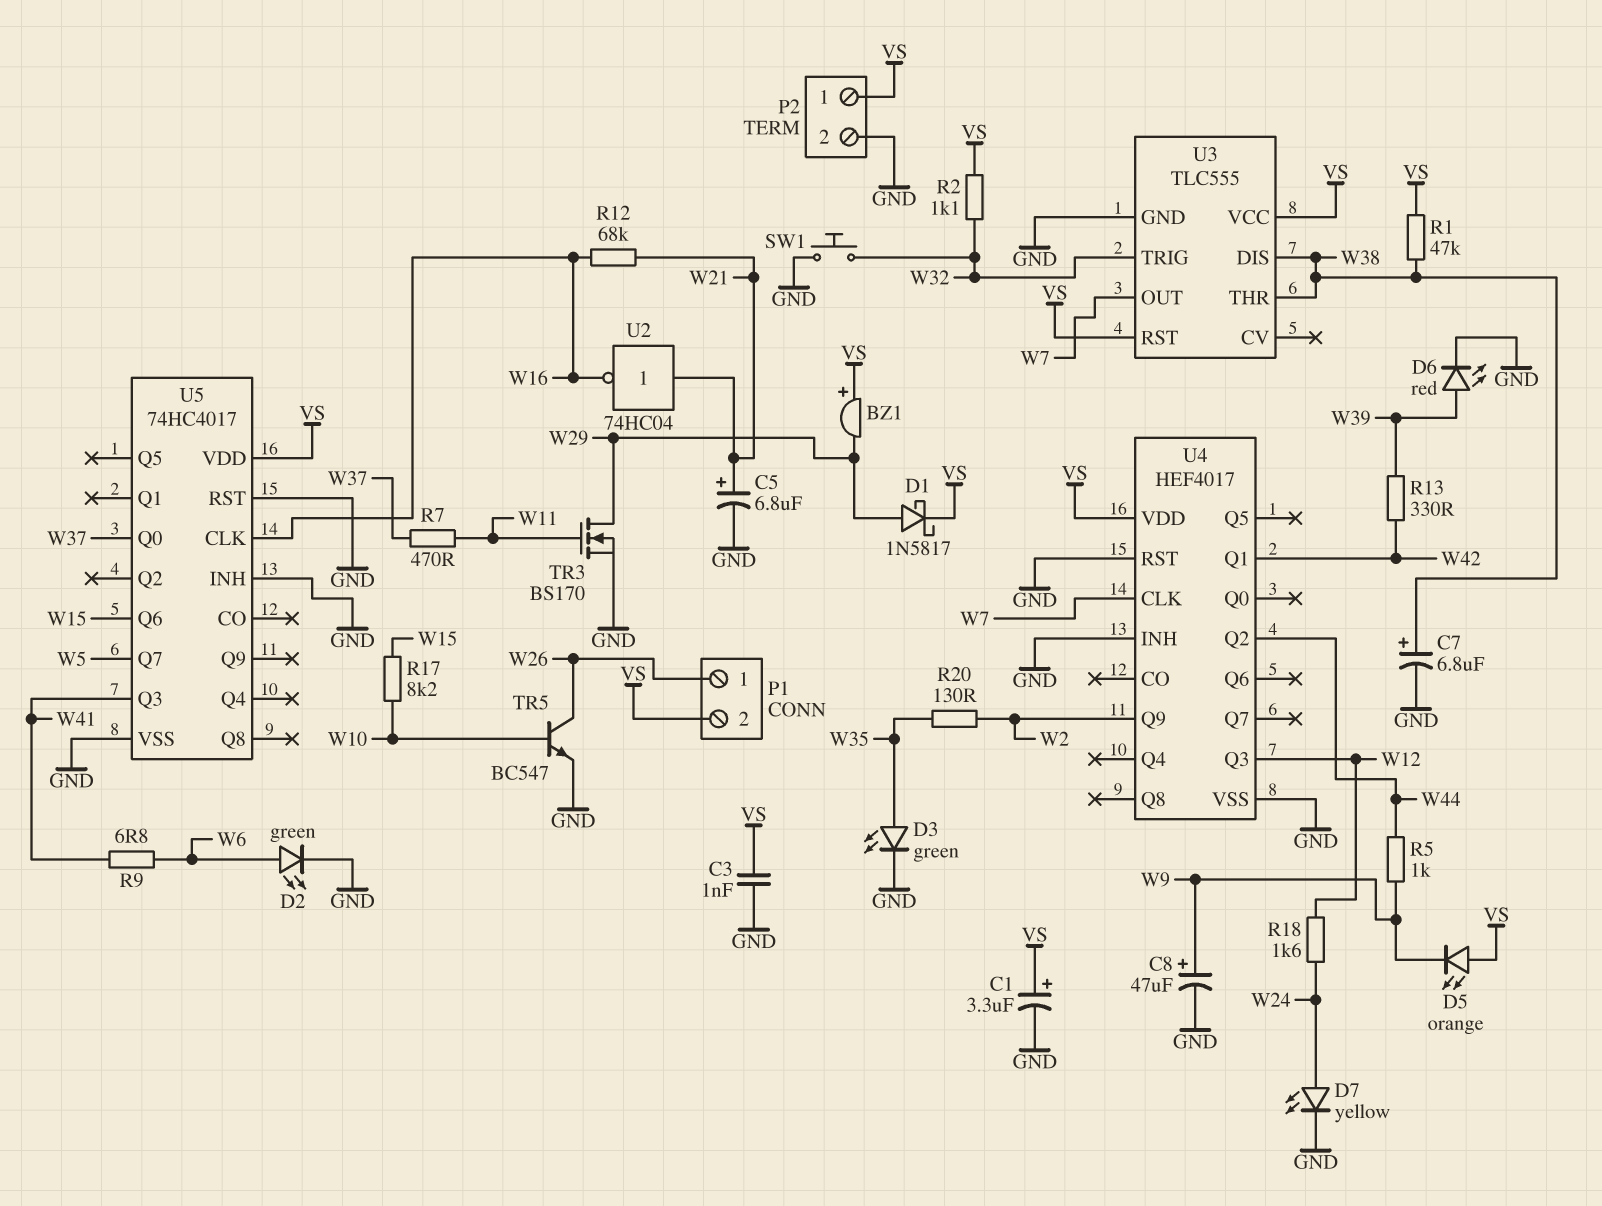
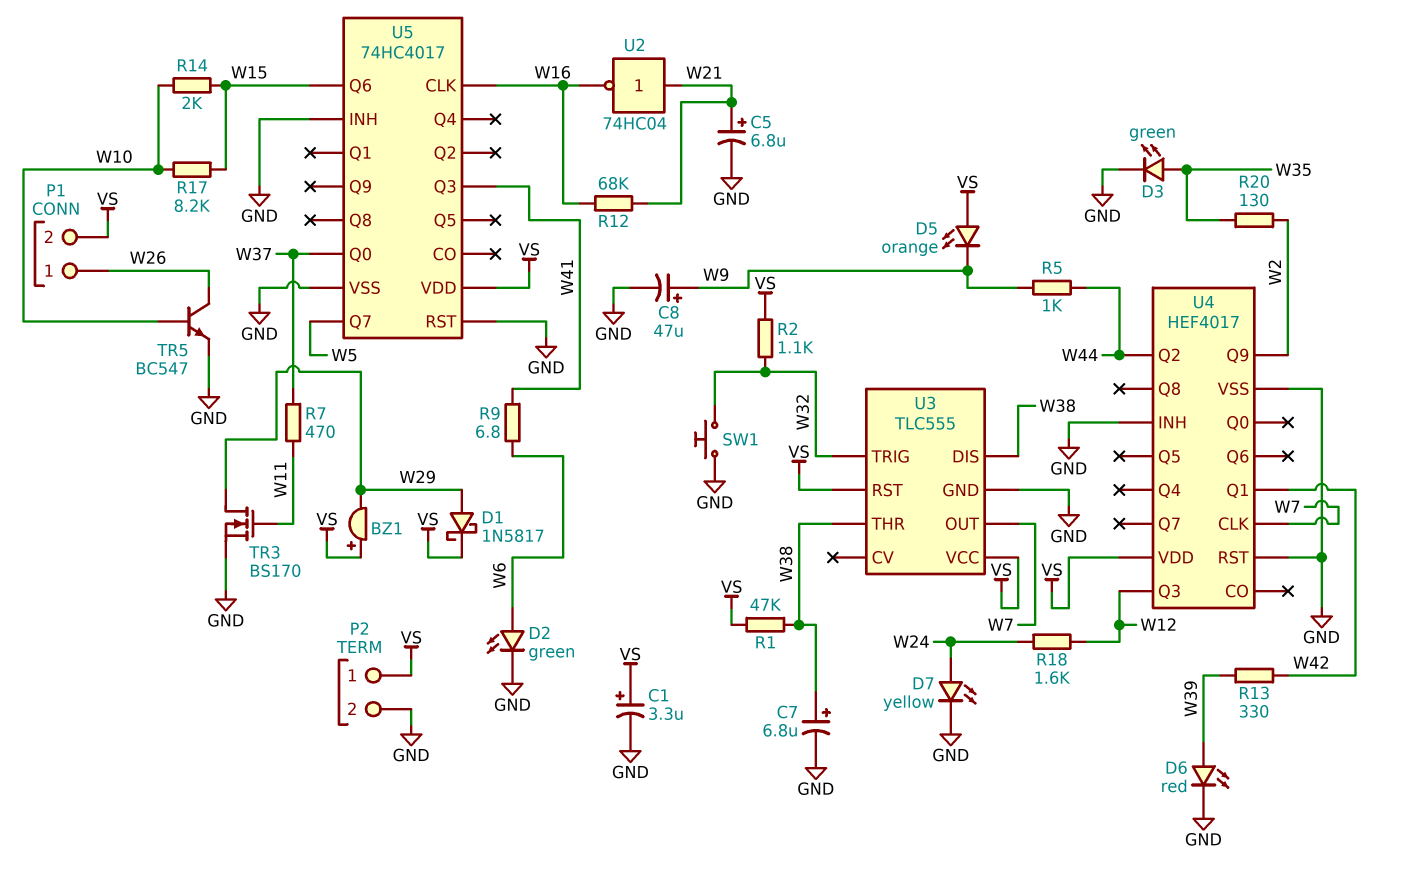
C3: 1nF (GND, VS) -> none
R14: none -> 2k (W10, W15)

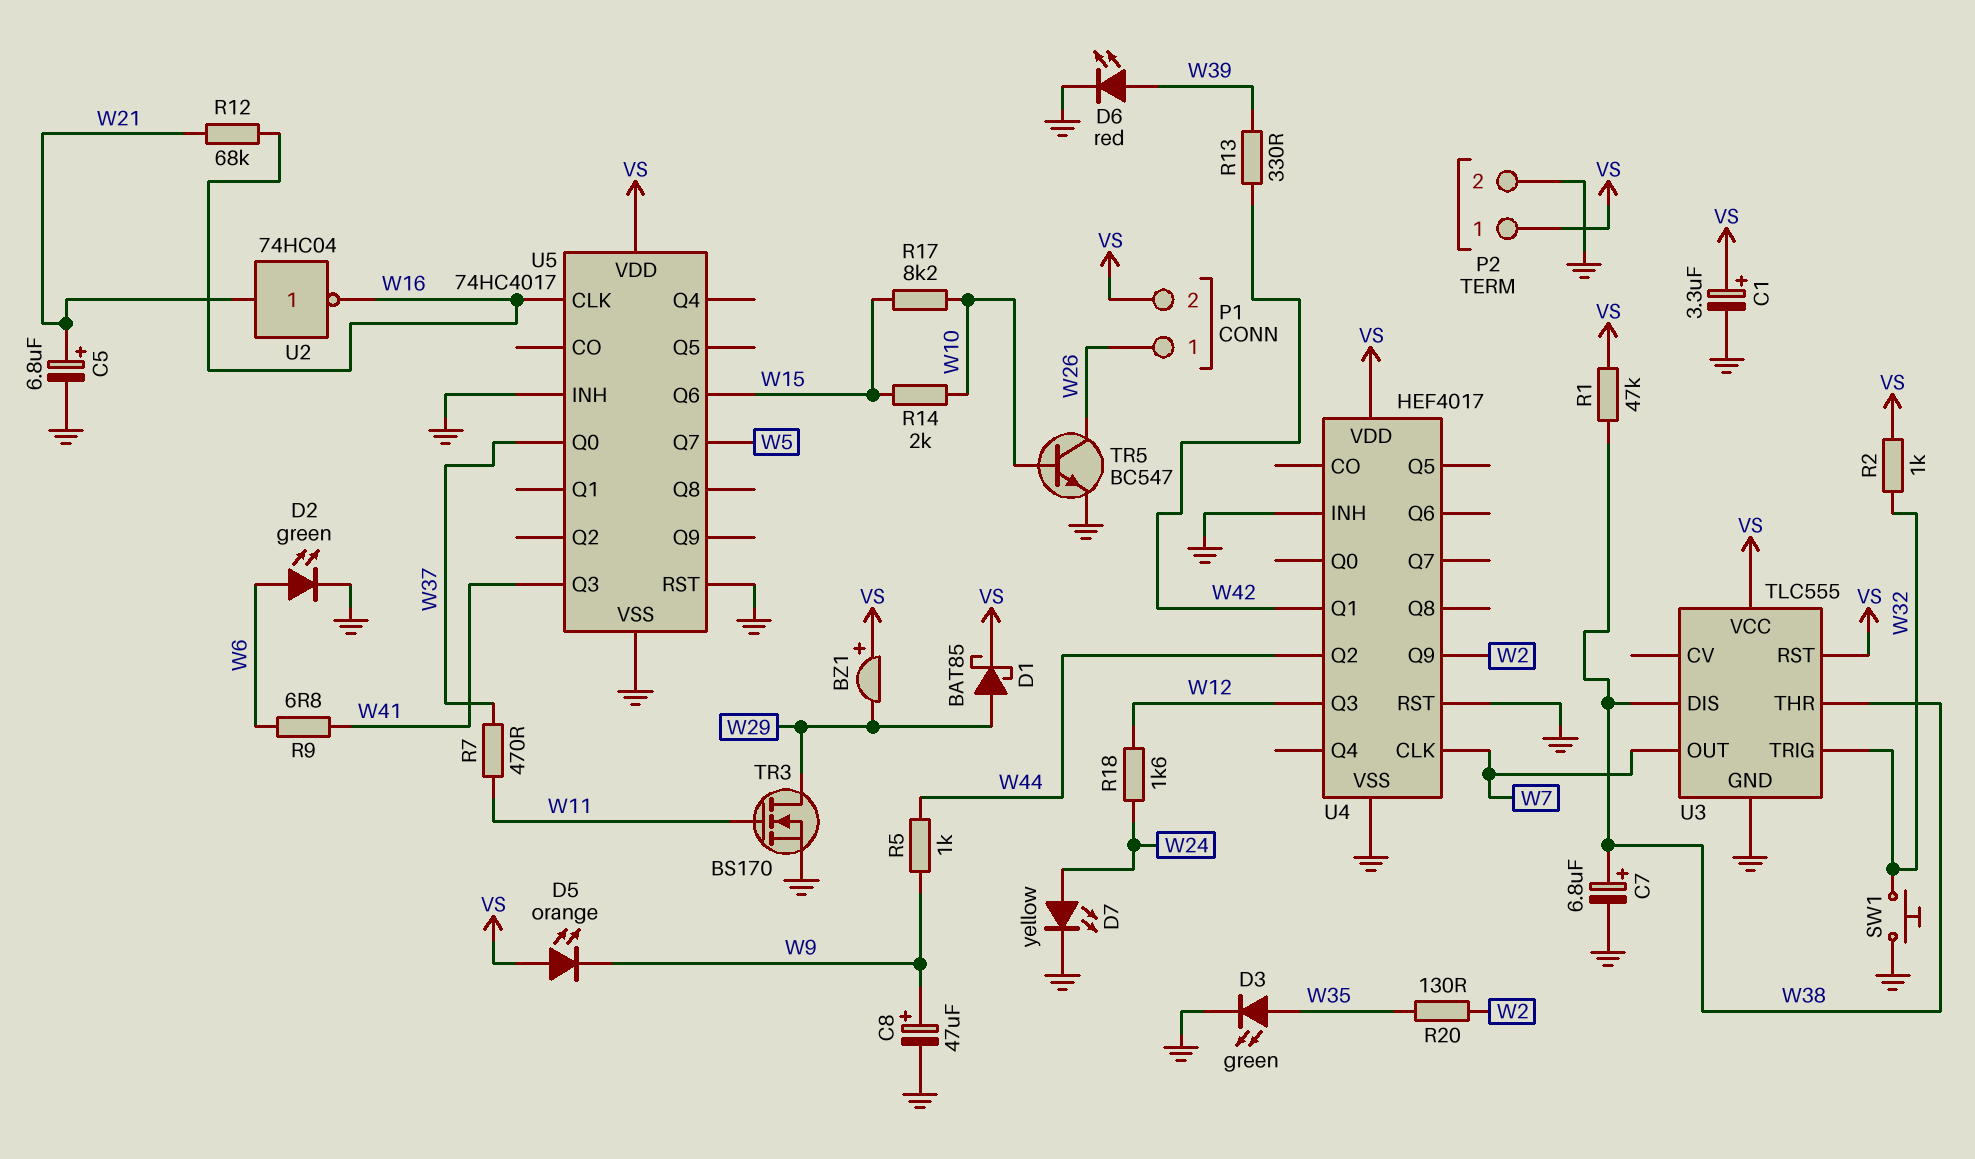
D1: schottky 1N5817 (A W29, K VS) -> schottky BAT85 (A W29, K VS)
R2: 1.1k (VS, W32) -> 1k (VS, W32)

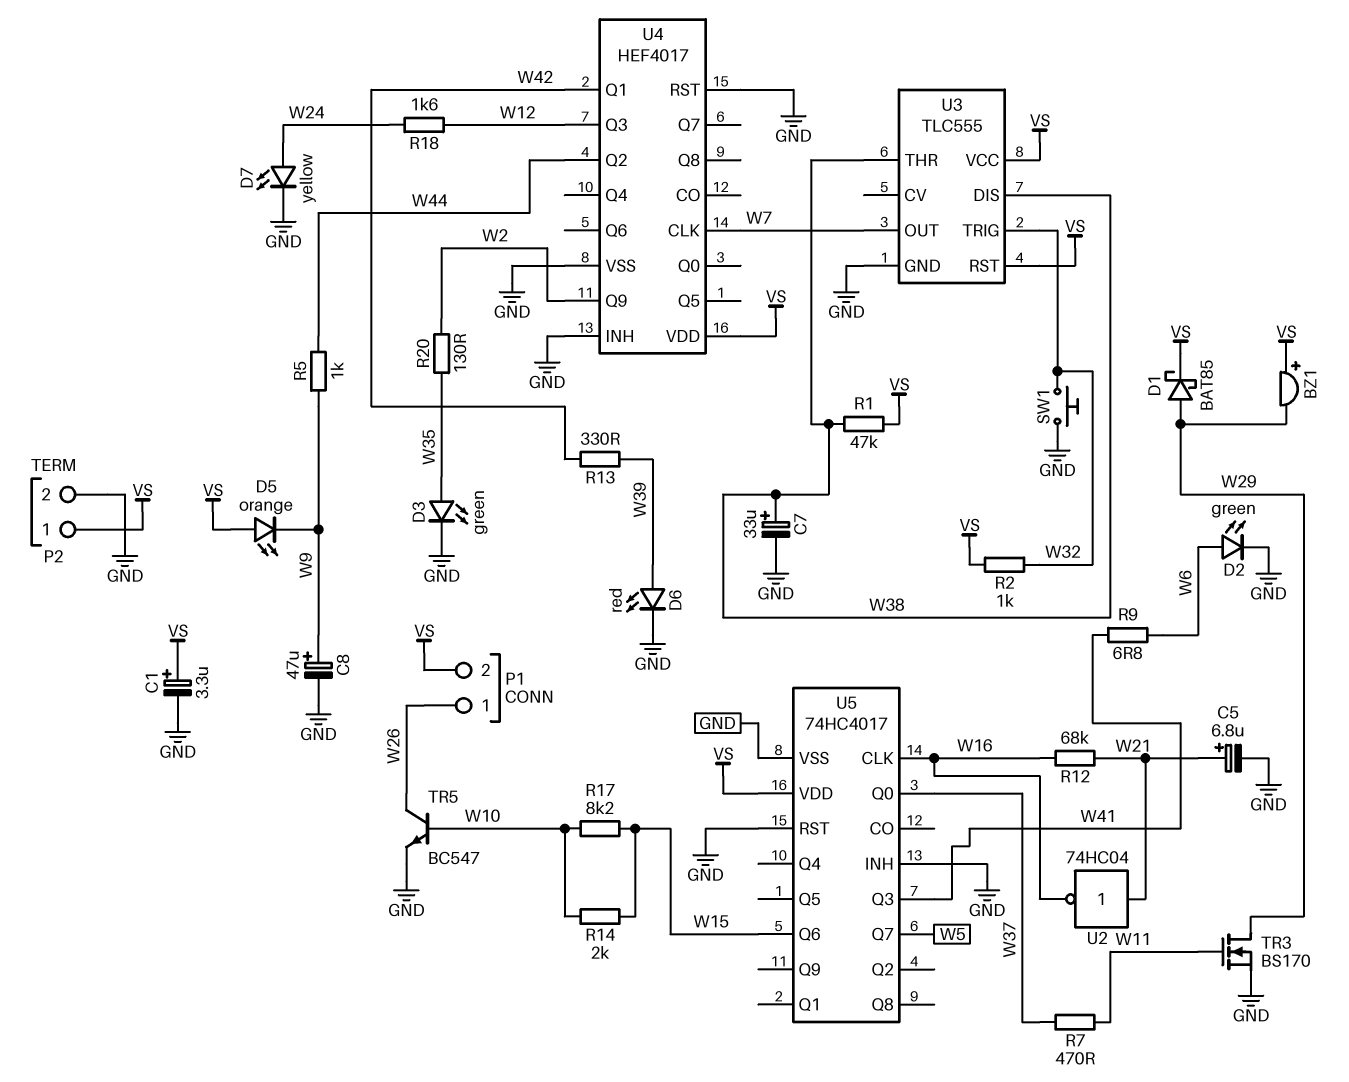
C7: 6.8uF (plus W38, minus GND) -> 33uF (plus W38, minus GND)

